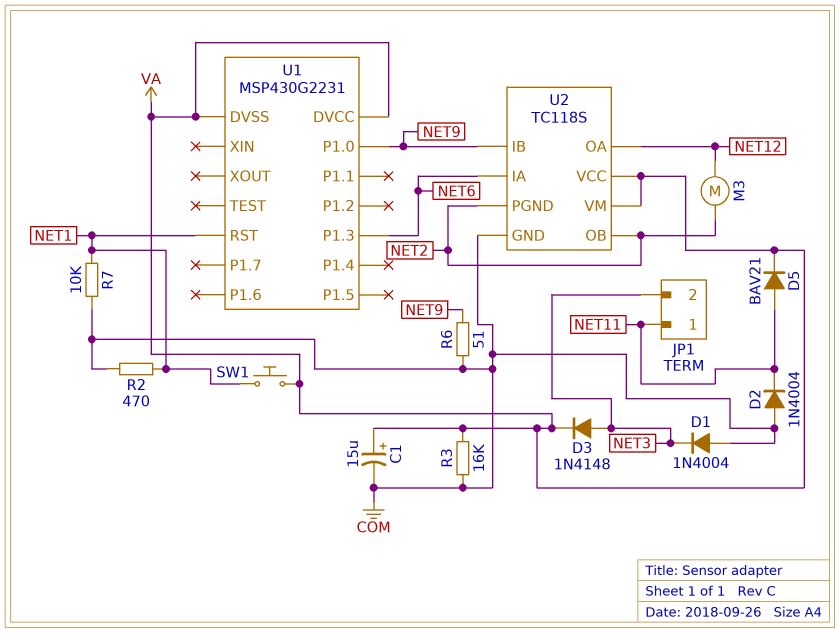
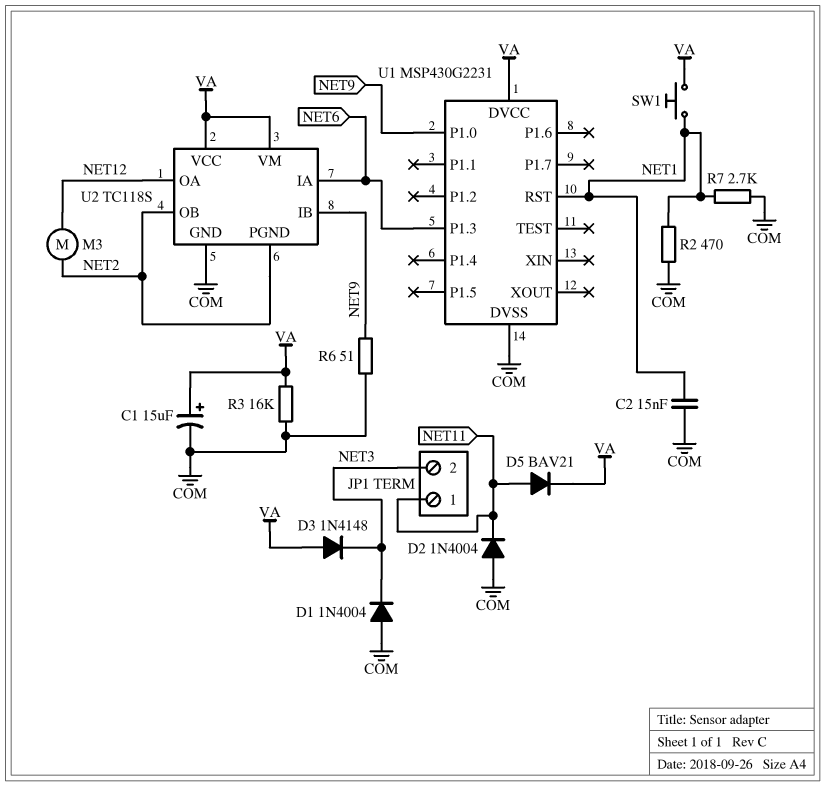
C2: none -> 15nF (COM, NET1)
D3: diode 1N4148 (A NET3, K VA) -> diode 1N4148 (A VA, K NET3)
R7: 10k (COM, NET1) -> 2.7k (COM, NET1)
U1 pin DVSS: VA -> COM

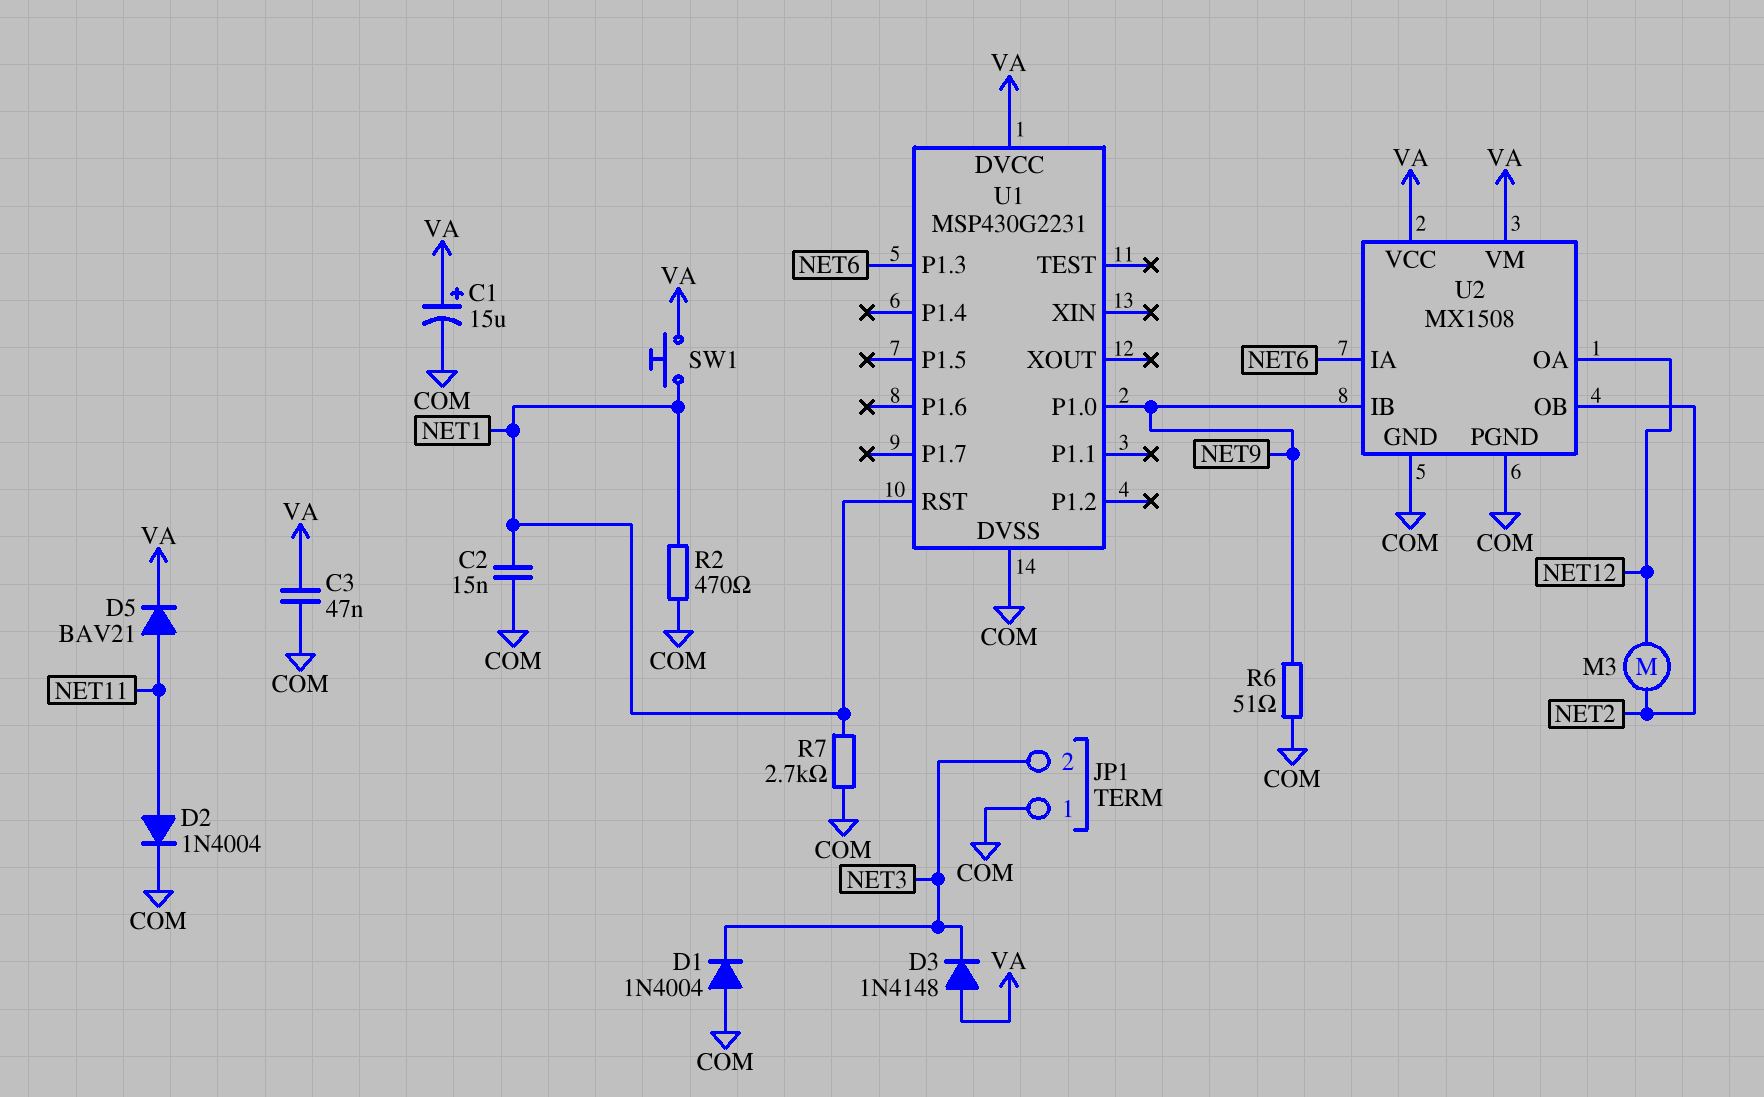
C3: none -> 47nF (COM, VA)
D2: diode 1N4004 (A COM, K NET11) -> diode 1N4004 (A NET11, K COM)
JP1 pin 1: NET11 -> COM
R3: 16k (COM, VA) -> none
U2: TC118S -> MX1508
U2 pin PGND: NET2 -> COM

